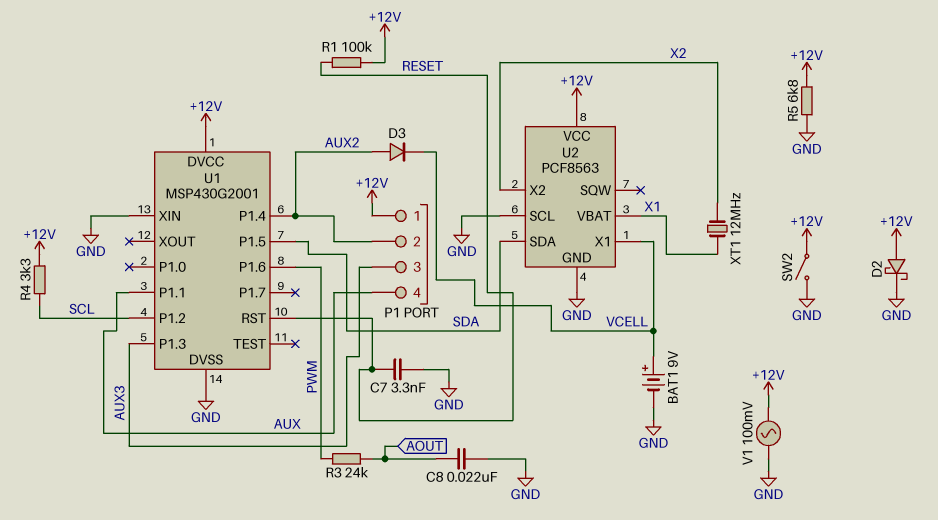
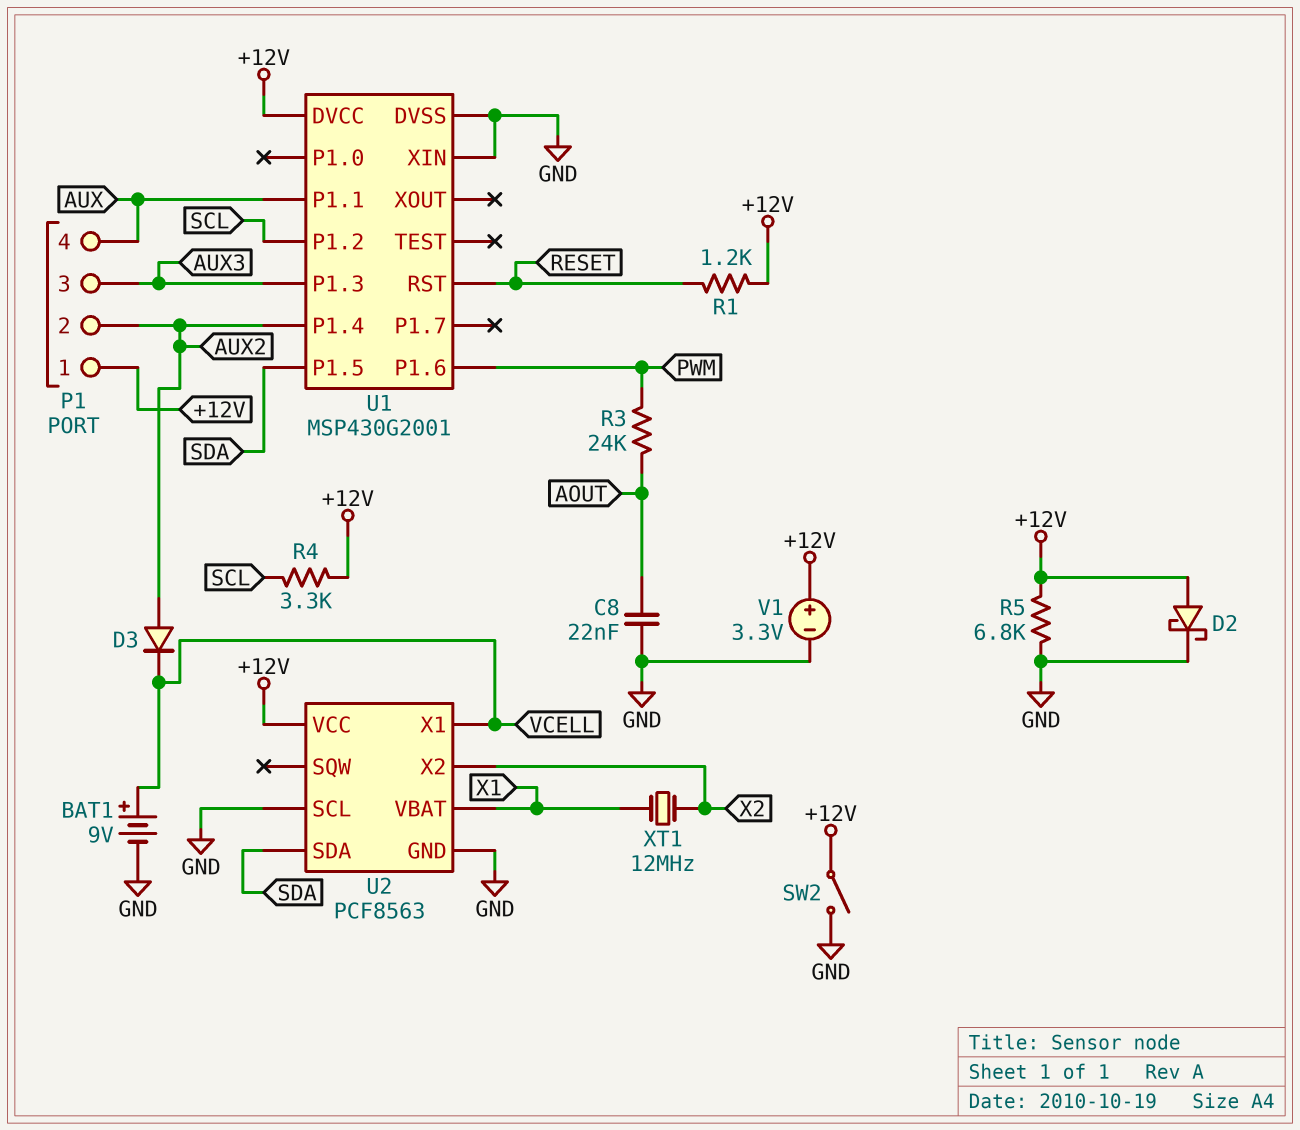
C7: 3.3nF (GND, RESET) -> none
R1: 100k (+12V, RESET) -> 1.2k (+12V, RESET)
V1: AC 100mV (+12V, GND) -> 3.3V (plus +12V, minus GND)

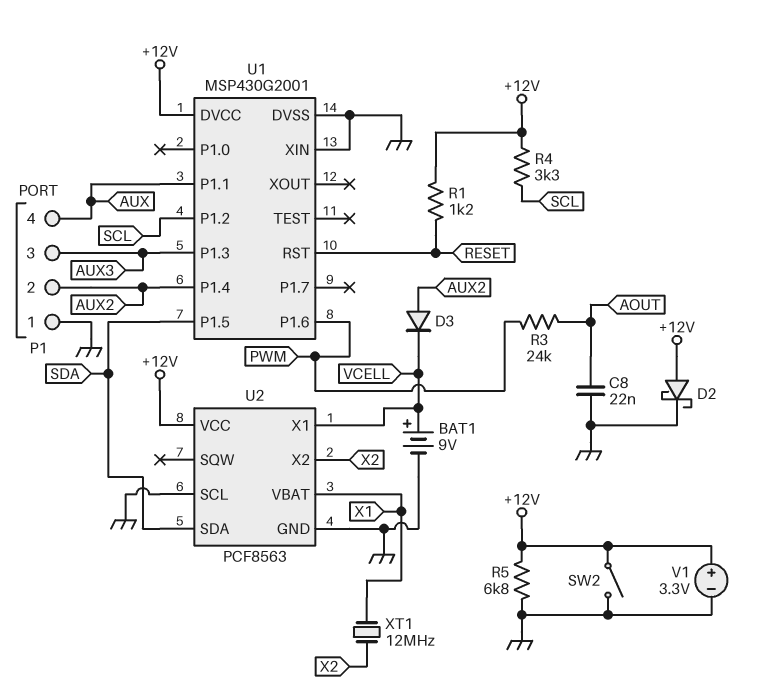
P1 pin 1: +12V -> GND

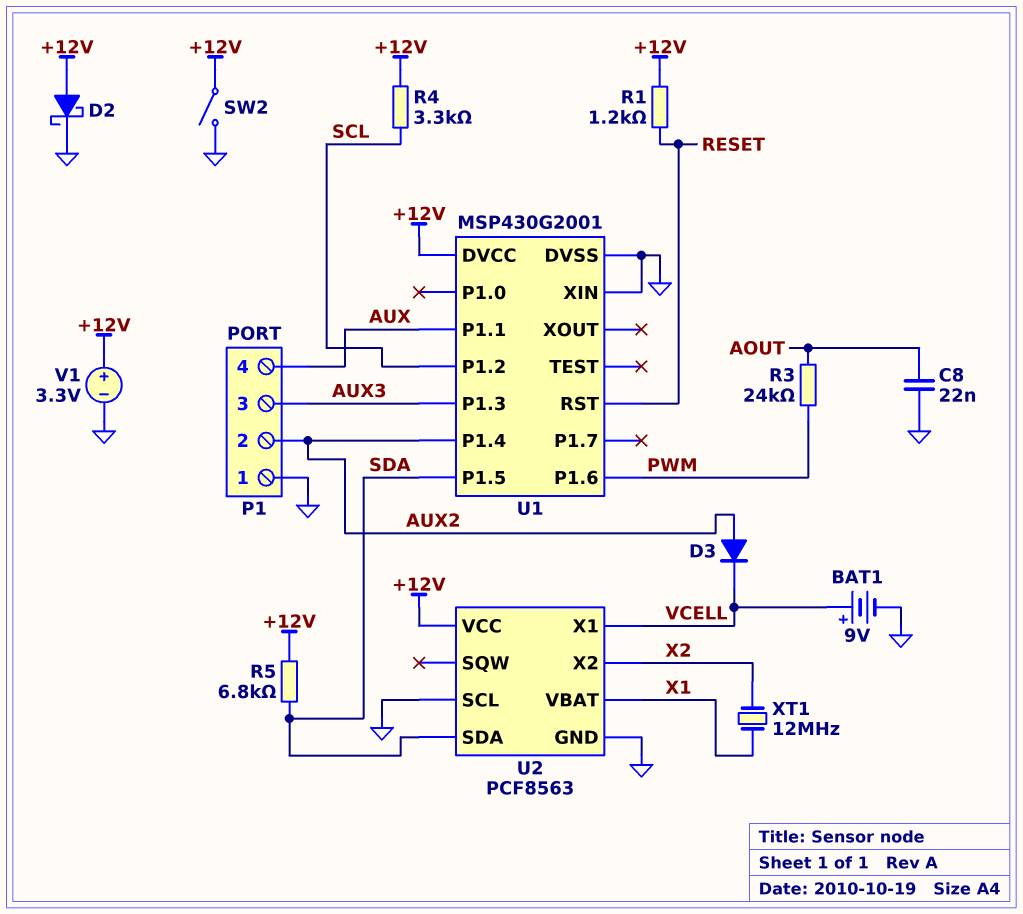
R5: 6.8k (+12V, GND) -> 6.8k (+12V, SDA)

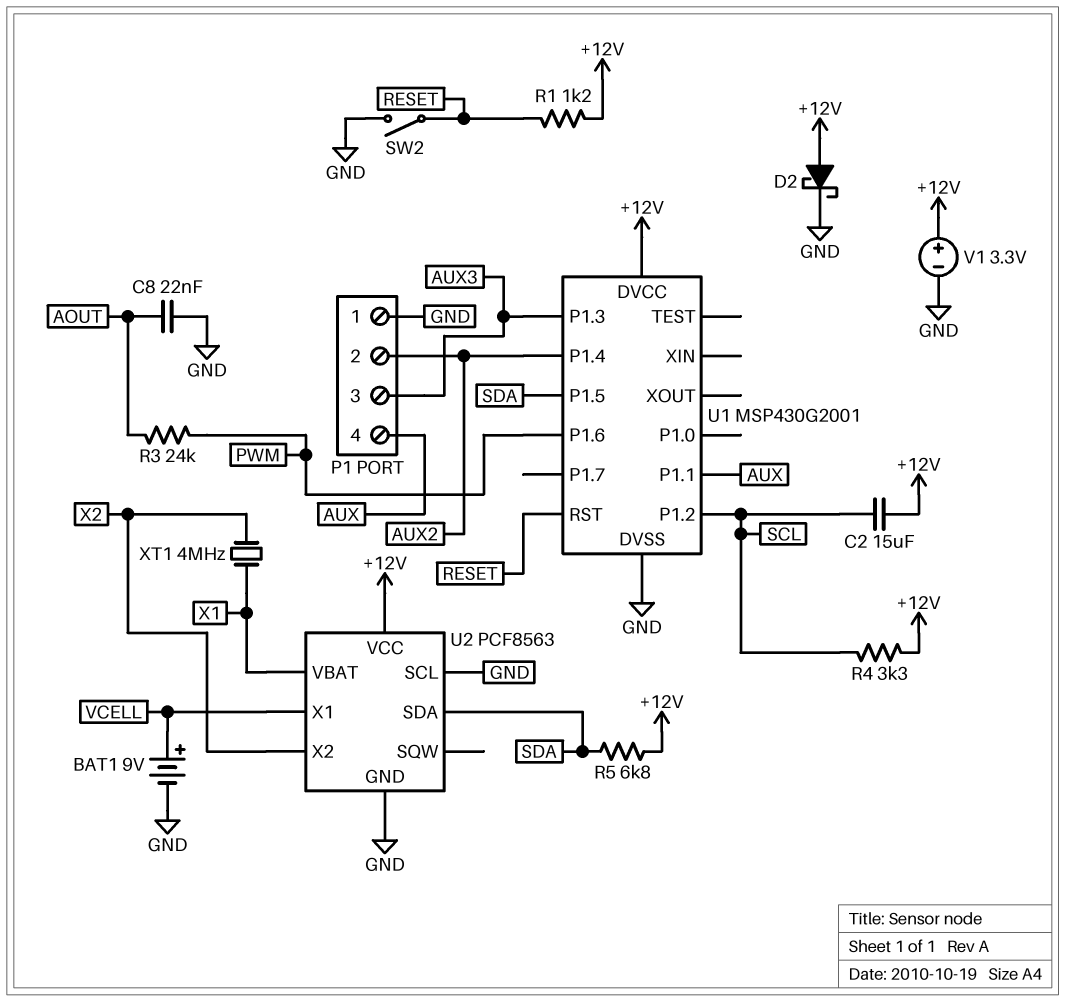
C2: none -> 15uF (+12V, SCL)
D3: diode (A AUX2, K VCELL) -> none
SW2: switch (+12V, GND) -> switch (GND, RESET)
U1 pin XIN: GND -> none
XT1: 12MHz (X1, X2) -> 4MHz (X1, X2)

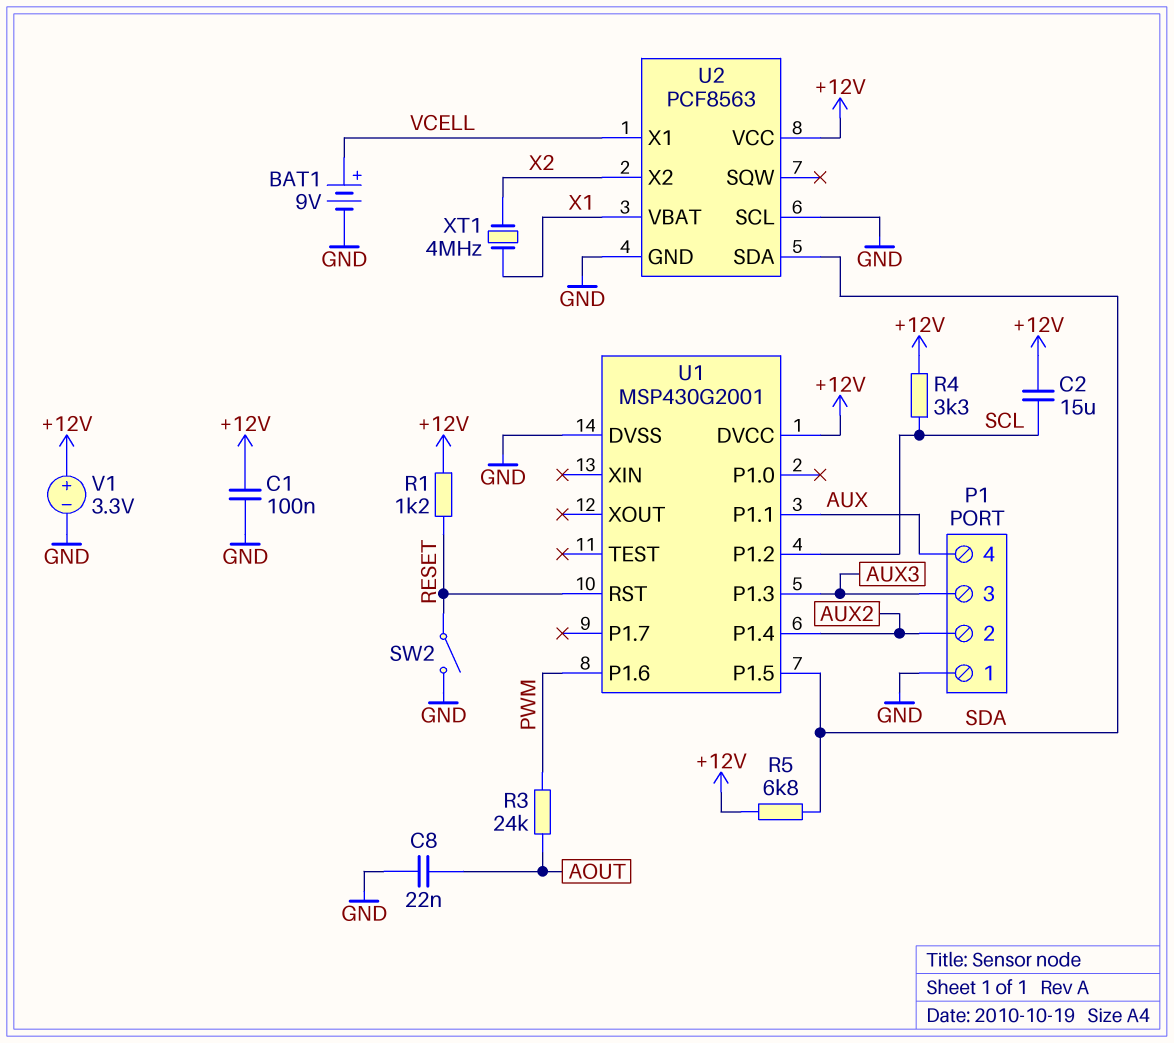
C1: none -> 100nF (+12V, GND)
D2: schottky (A +12V, K GND) -> none

